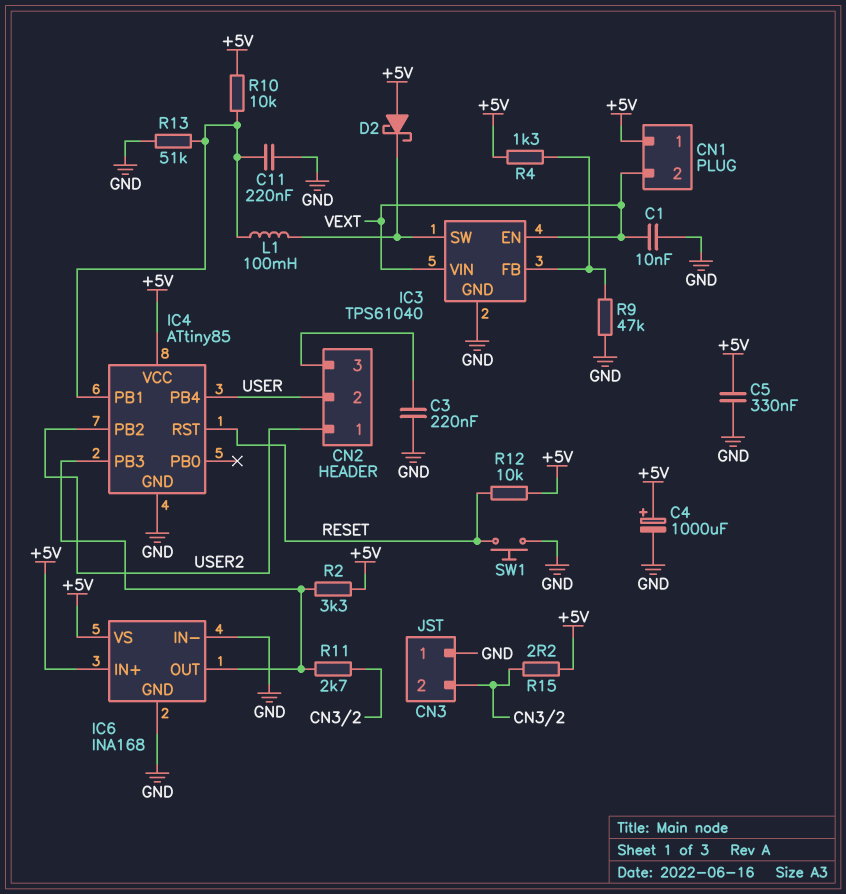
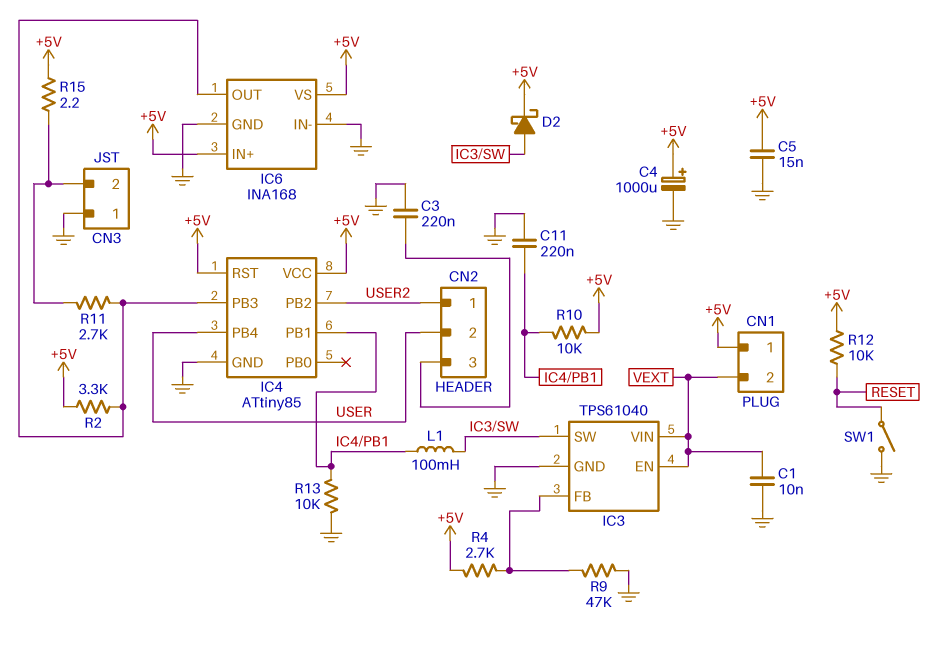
C5: 330nF (+5V, GND) -> 15nF (+5V, GND)
D2: schottky (A +5V, K IC3/SW) -> schottky (A IC3/SW, K +5V)
IC4 pin RST: RESET -> +5V
R4: 1.3k (+5V, IC3/FB) -> 2.7k (+5V, IC3/FB)
R13: 51k (GND, IC4/PB1) -> 10k (GND, IC4/PB1)
SW1: button (GND, RESET) -> switch (GND, RESET)

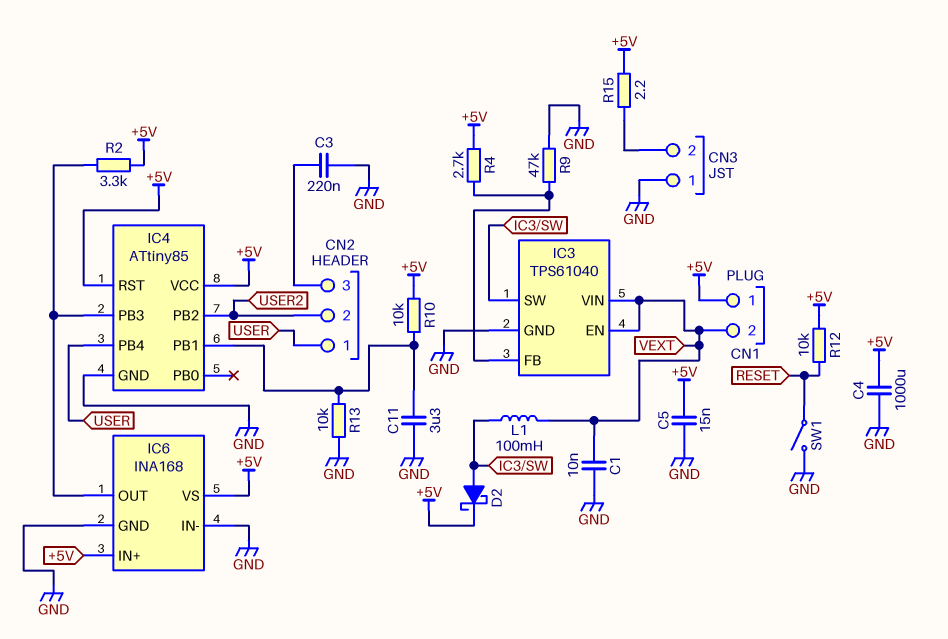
C4: 1000uF (plus +5V, minus GND) -> 1000uF (+5V, GND)
C11: 220nF (GND, IC4/PB1) -> 3.3uF (GND, IC4/PB1)
CN2 pin 1: USER2 -> USER
CN2 pin 2: USER -> USER2
L1: 100mH (IC3/SW, IC4/PB1) -> 100mH (IC3/SW, VEXT)
R11: 2.7k (CN3/2, IC4/PB3) -> none

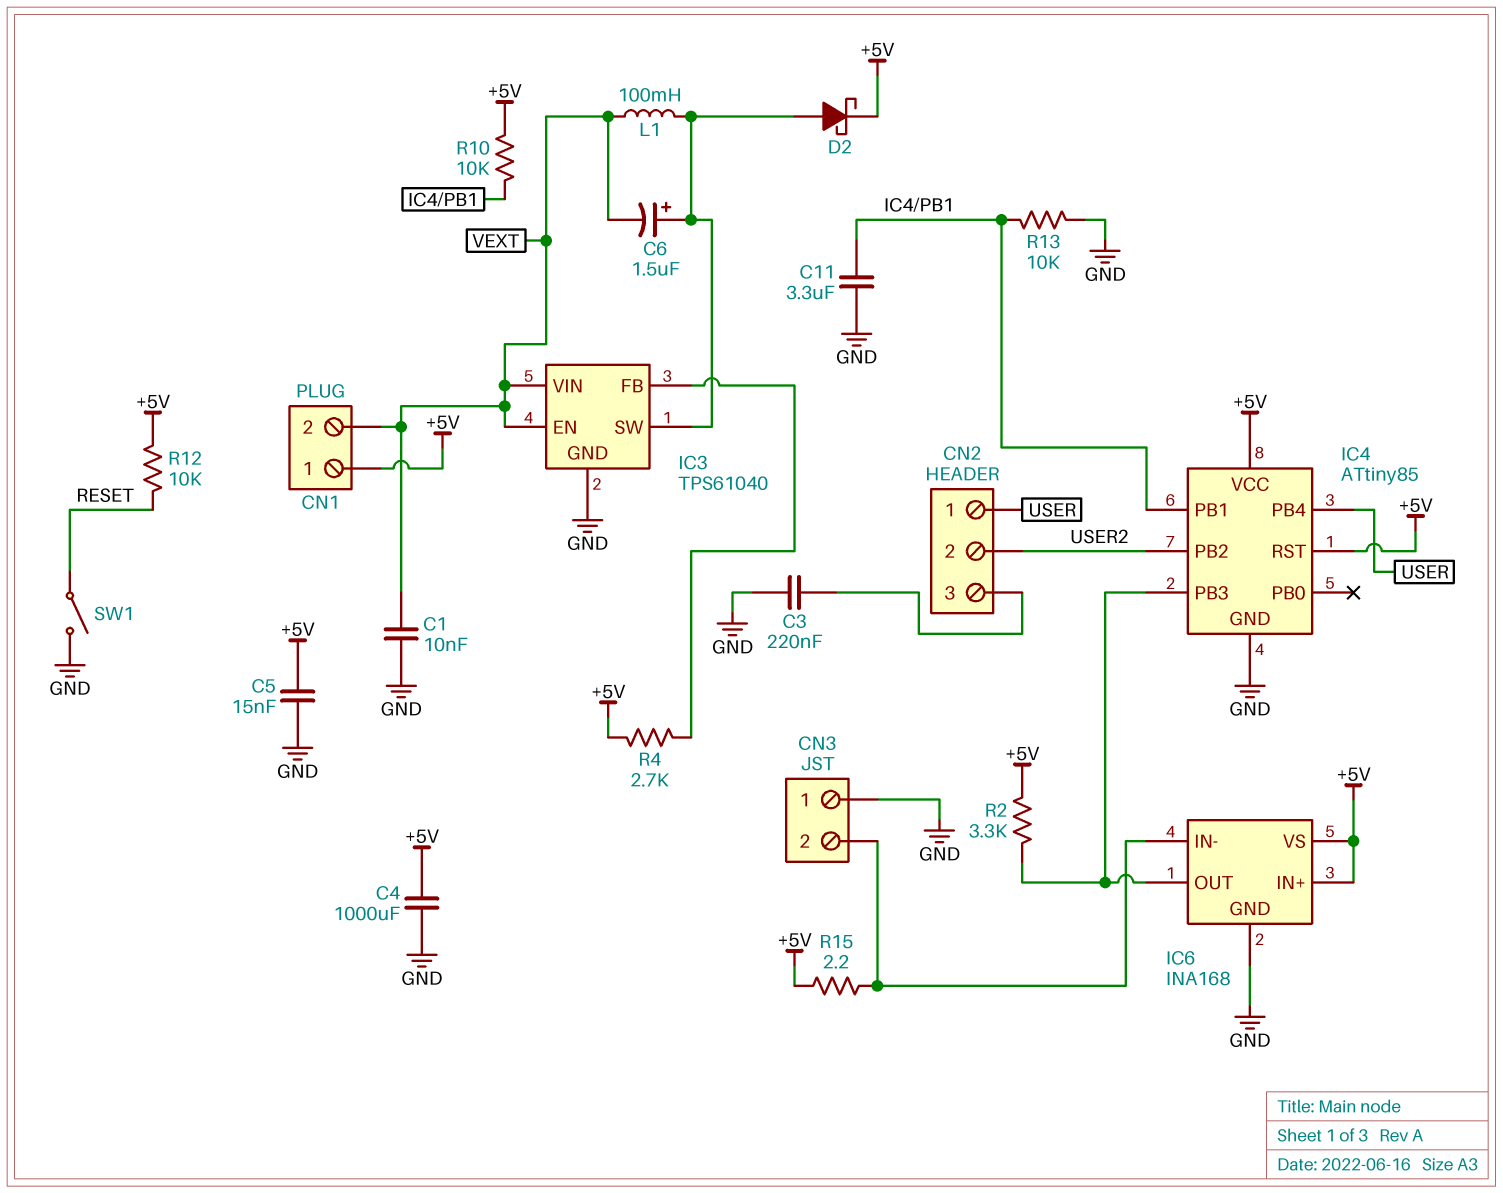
C6: none -> 1.5uF (plus IC3/SW, minus VEXT)
IC6 pin IN-: GND -> CN3/2
R9: 47k (GND, IC3/FB) -> none

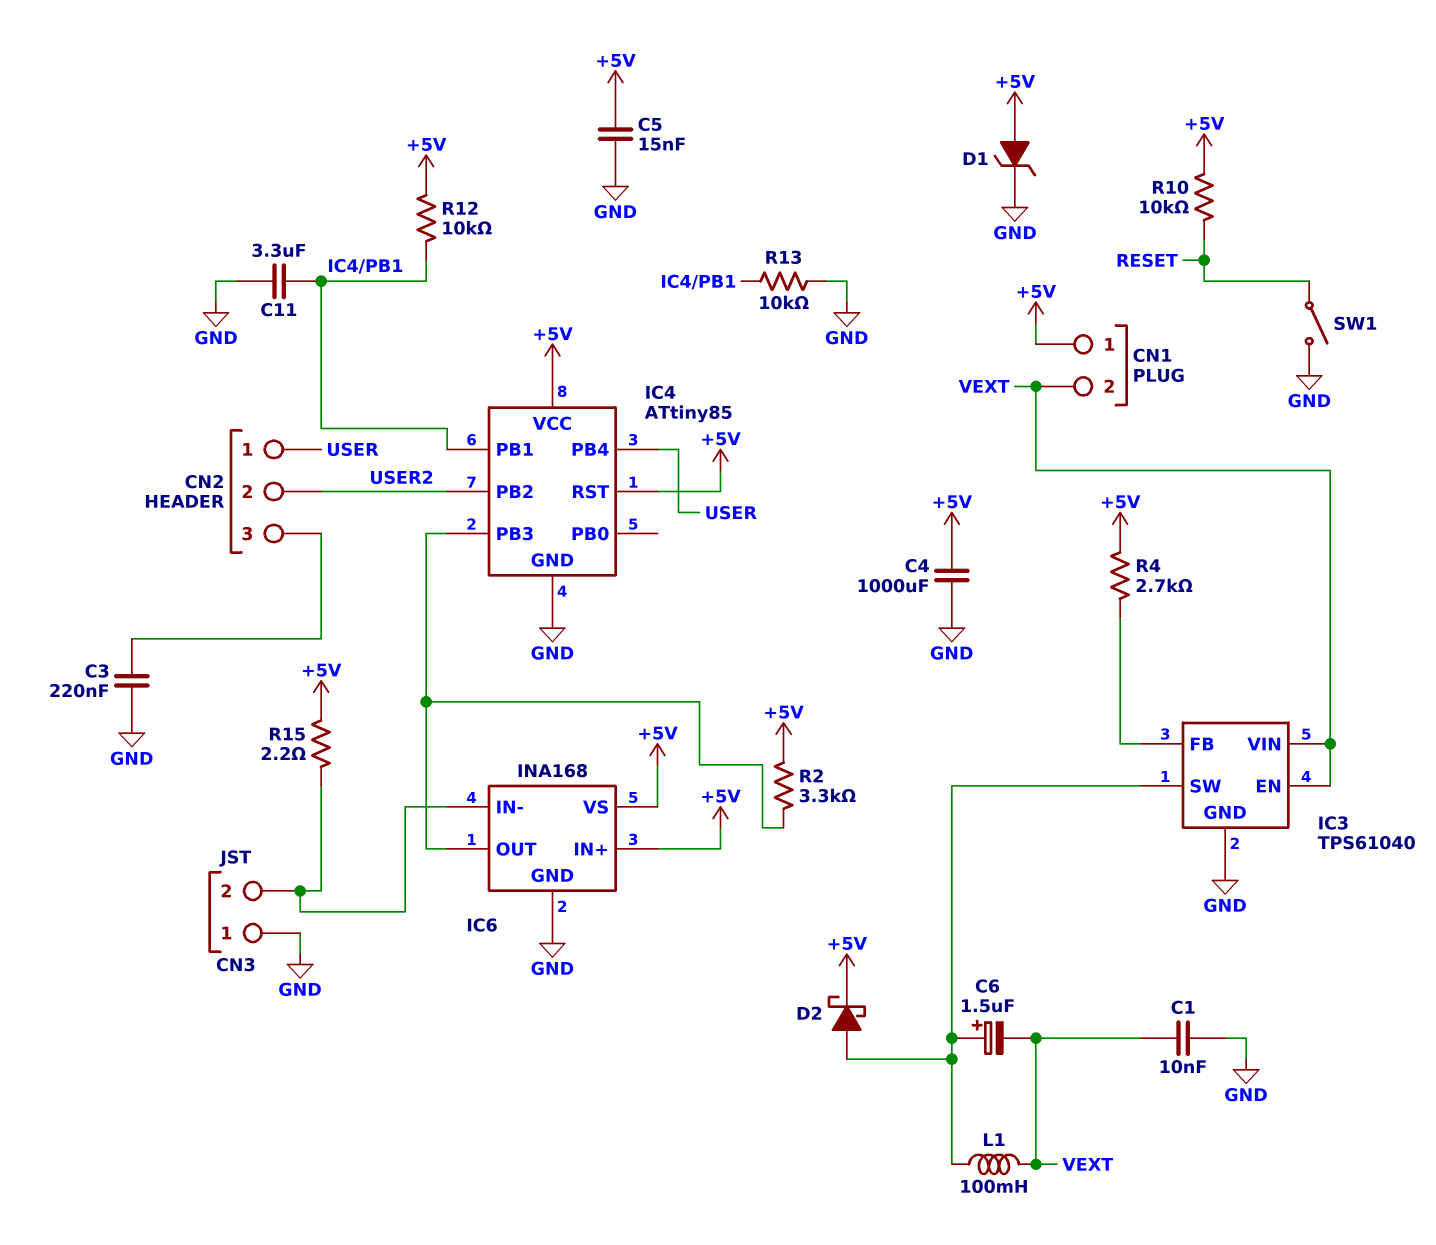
D1: none -> zener (A +5V, K GND)
R10: 10k (+5V, IC4/PB1) -> 10k (+5V, RESET)
R12: 10k (+5V, RESET) -> 10k (+5V, IC4/PB1)

